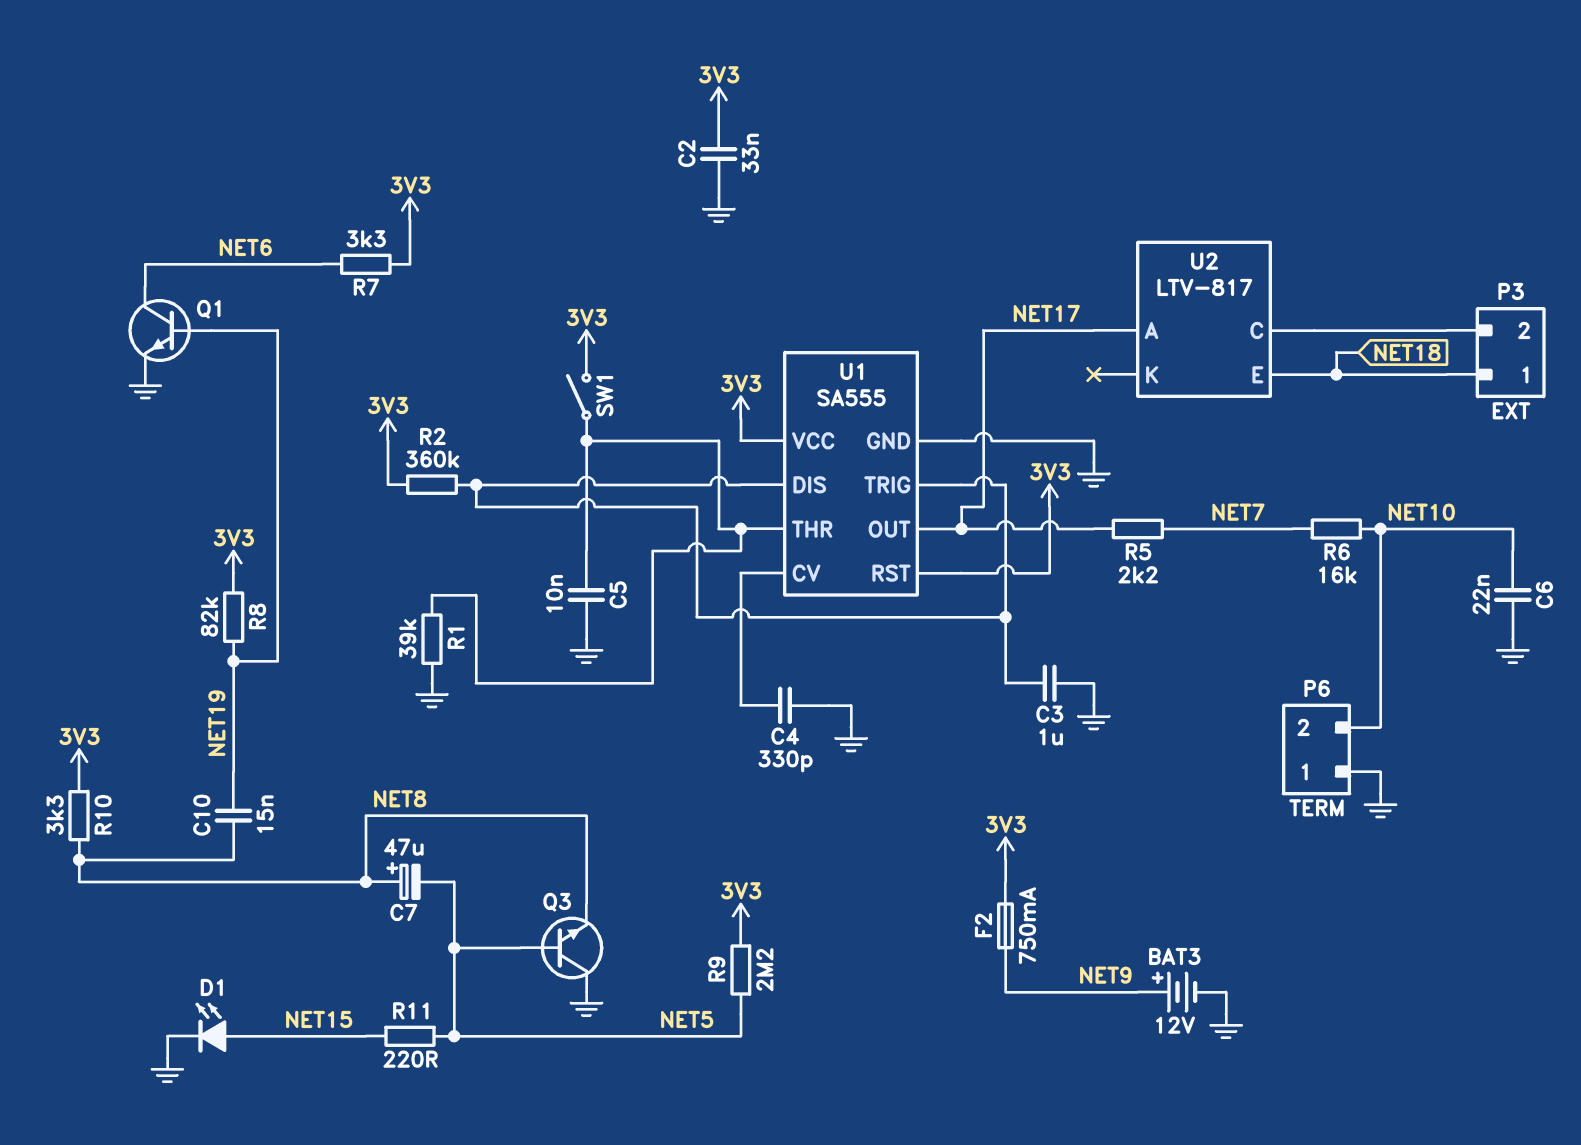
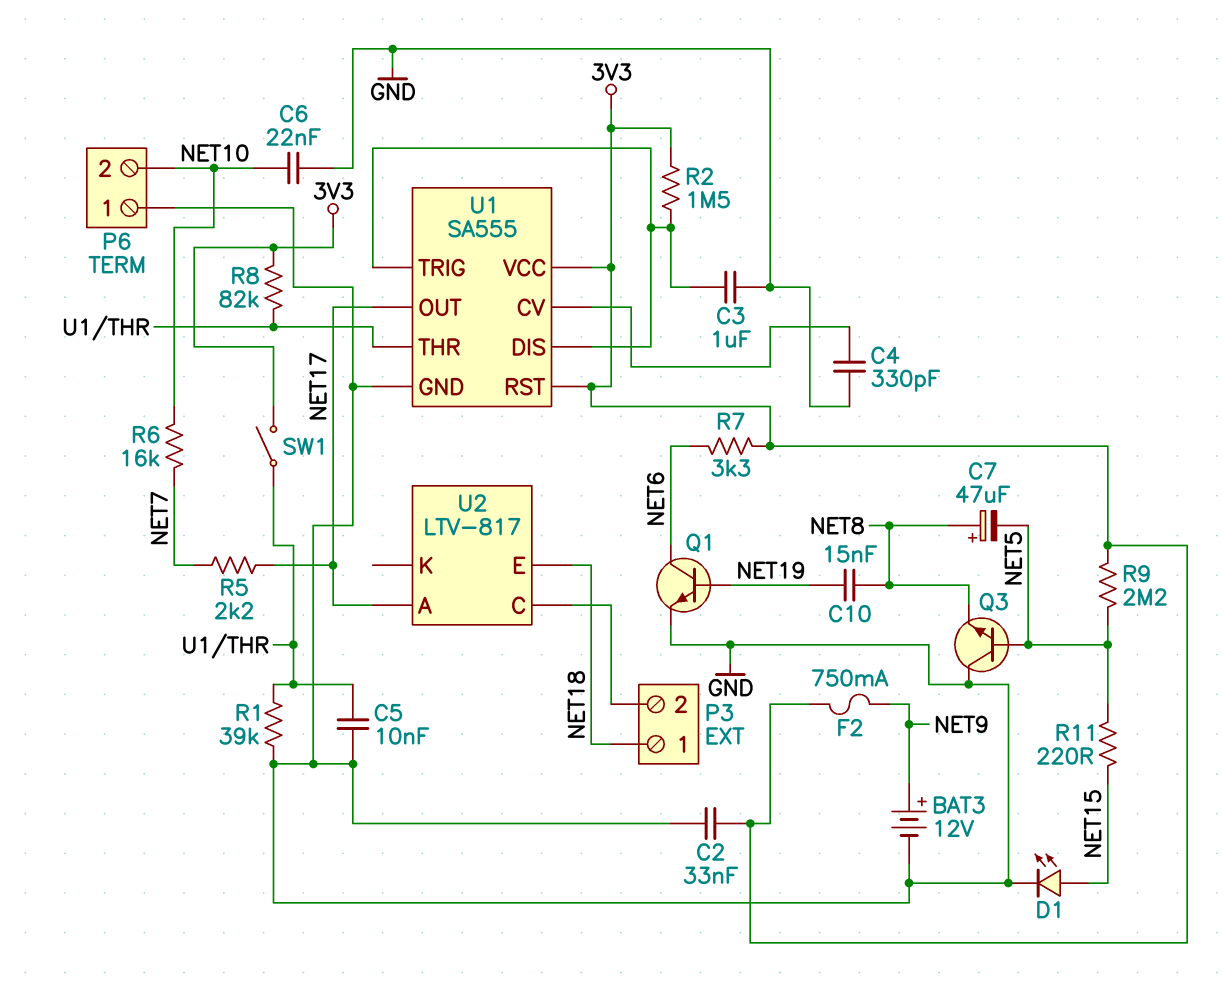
R2: 360k (3V3, U1/DIS) -> 1.5M (3V3, U1/DIS)
R8: 82k (3V3, NET19) -> 82k (3V3, U1/THR)
R10: 3.3k (3V3, NET8) -> none

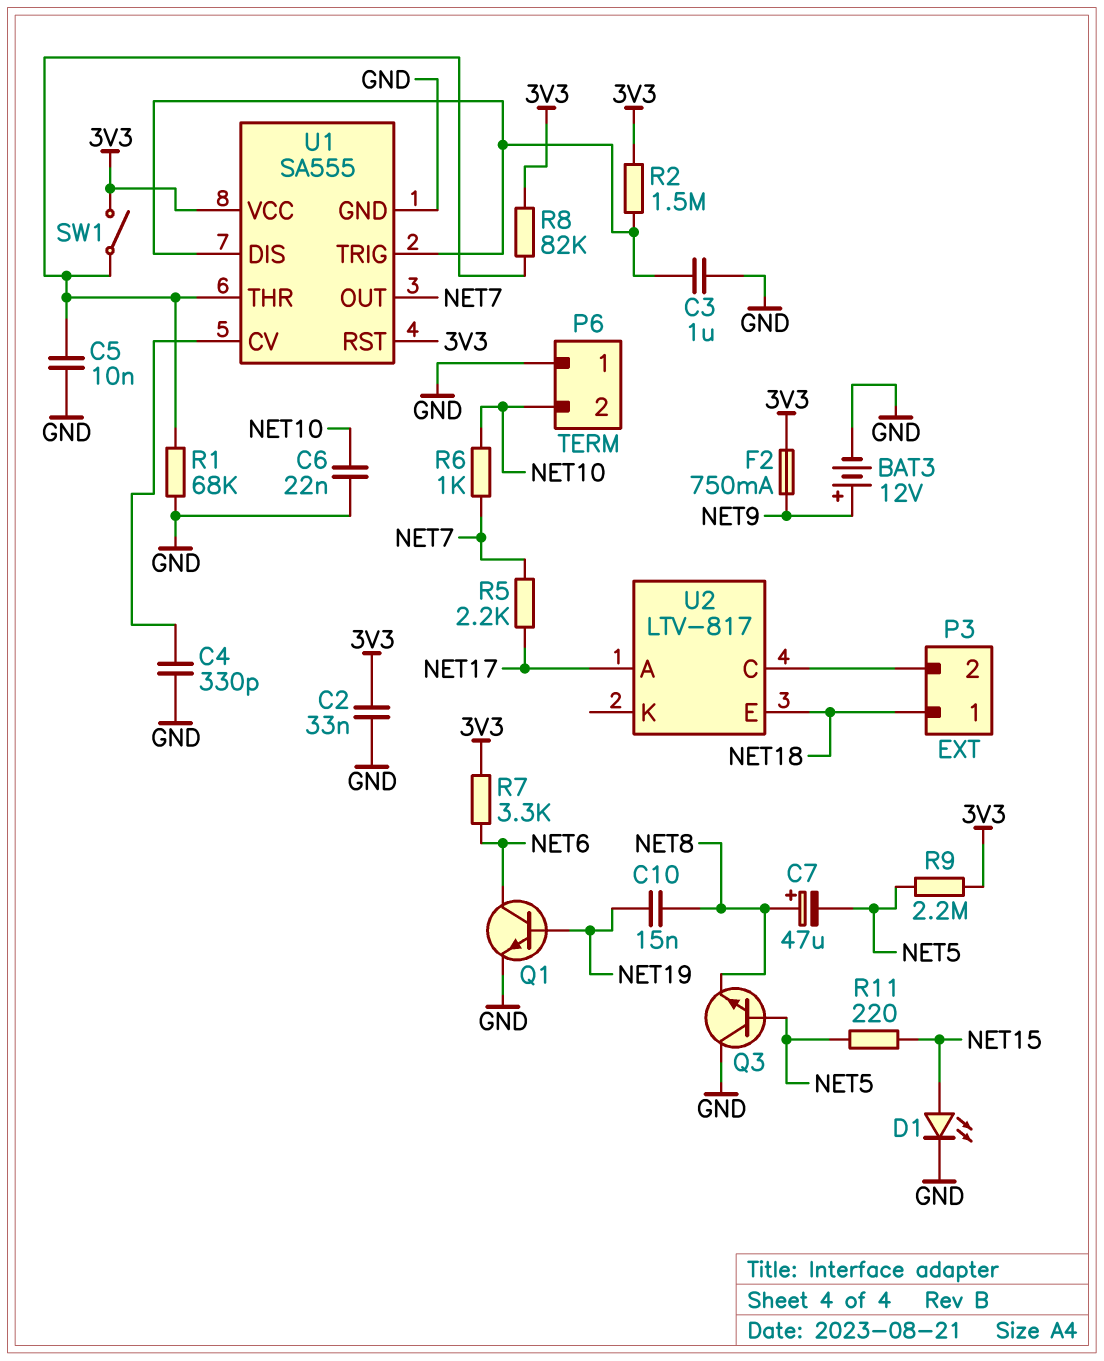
R1: 39k (GND, U1/THR) -> 68k (GND, U1/THR)
R6: 16k (NET7, NET10) -> 1k (NET7, NET10)
U1 pin OUT: NET17 -> NET7

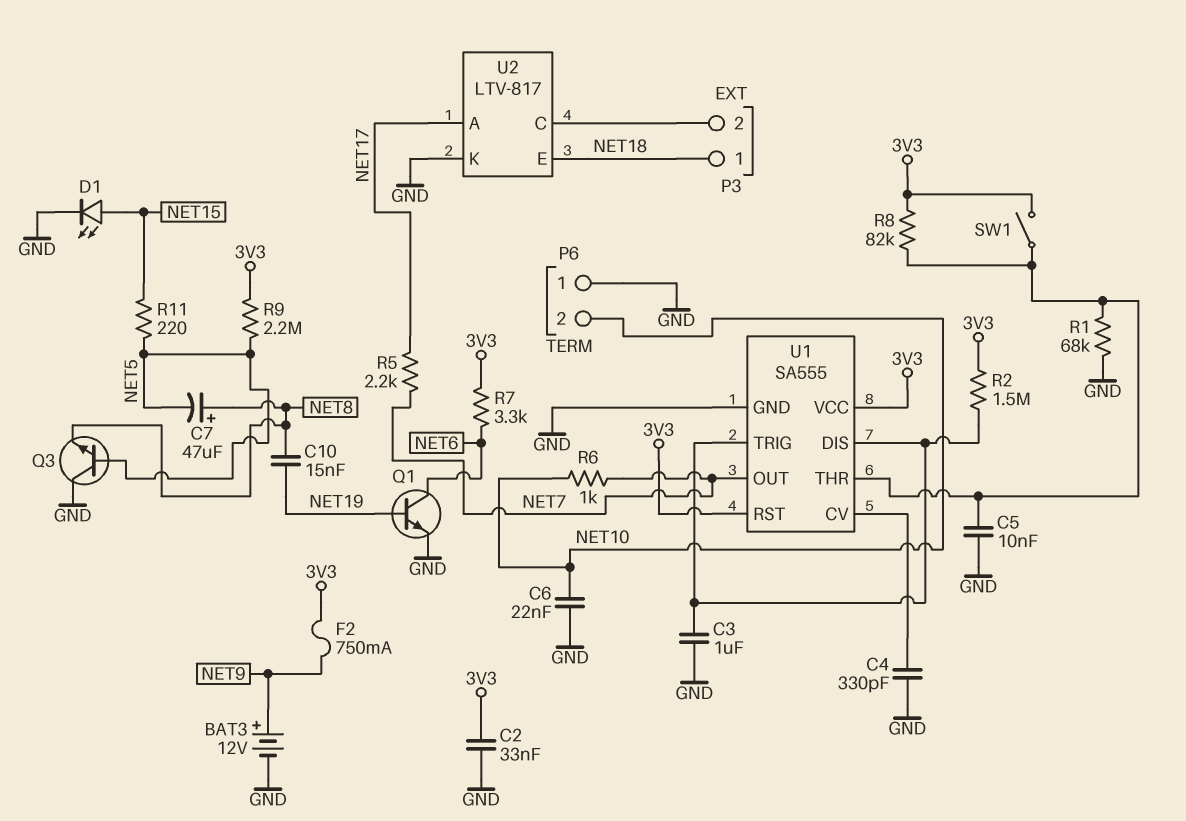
U2 pin K: none -> GND

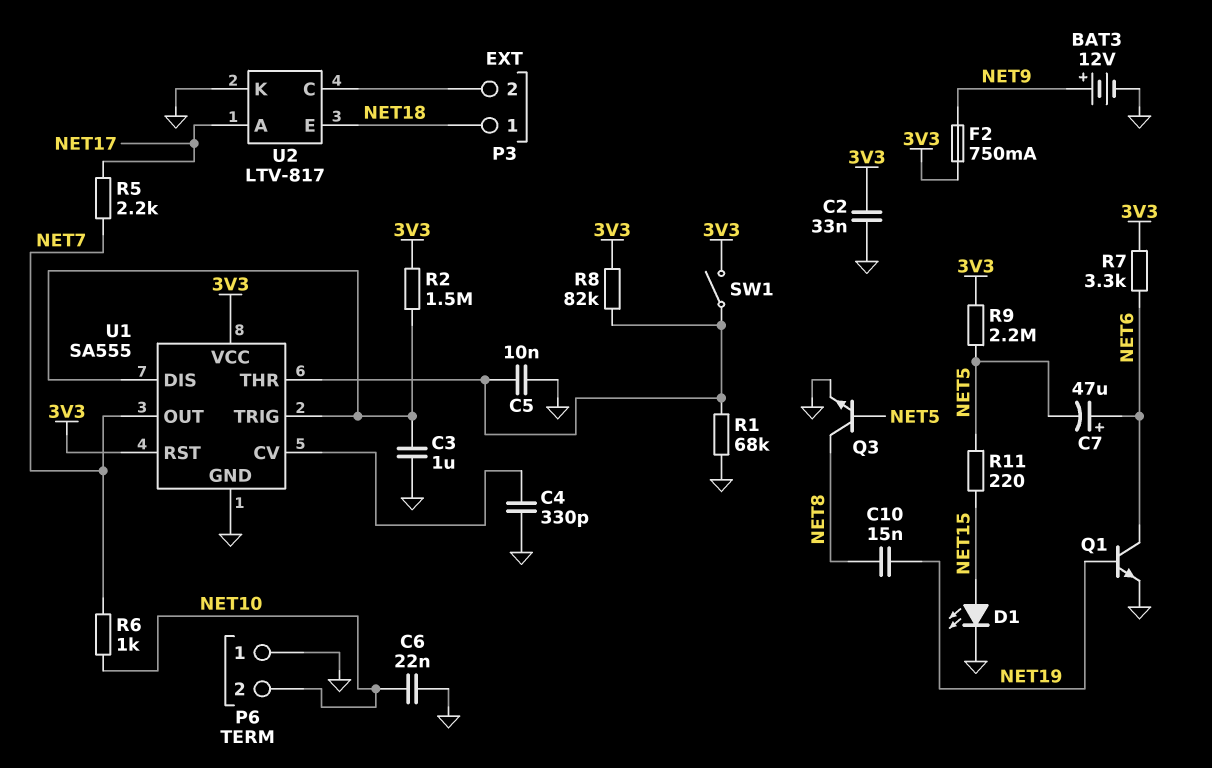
C7: 47uF (plus NET8, minus NET5) -> 47uF (plus NET6, minus NET5)
Q3: NPN (B NET5, C GND, E NET8) -> NPN (B NET5, C NET8, E GND)

